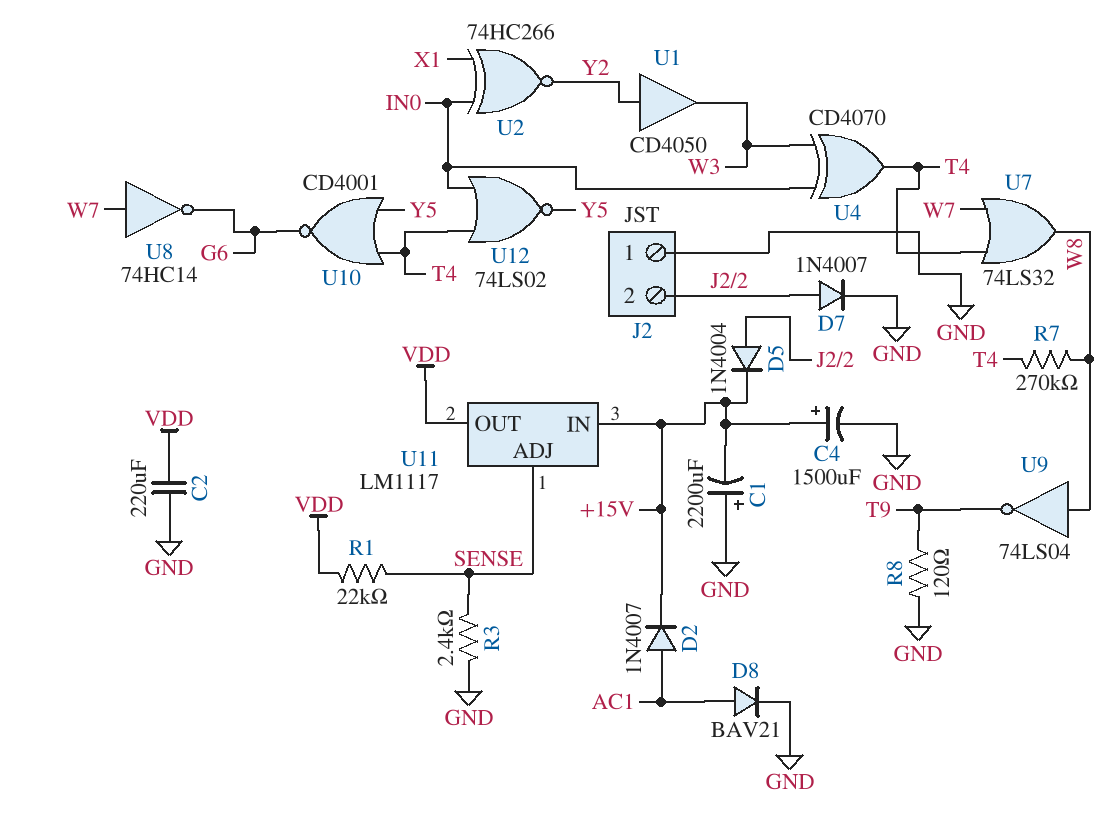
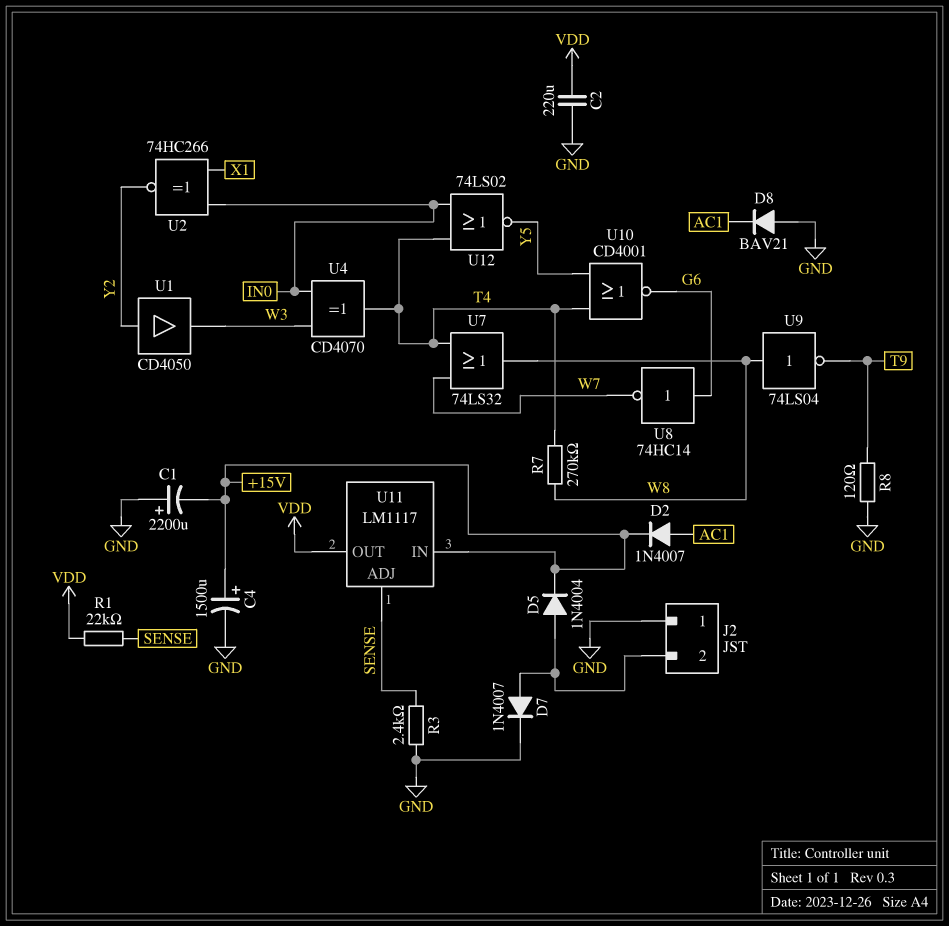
D8: diode BAV21 (A AC1, K GND) -> diode BAV21 (A GND, K AC1)
U8: NOT 74HC14 (in W7, out G6) -> NOT 74HC14 (in G6, out W7)

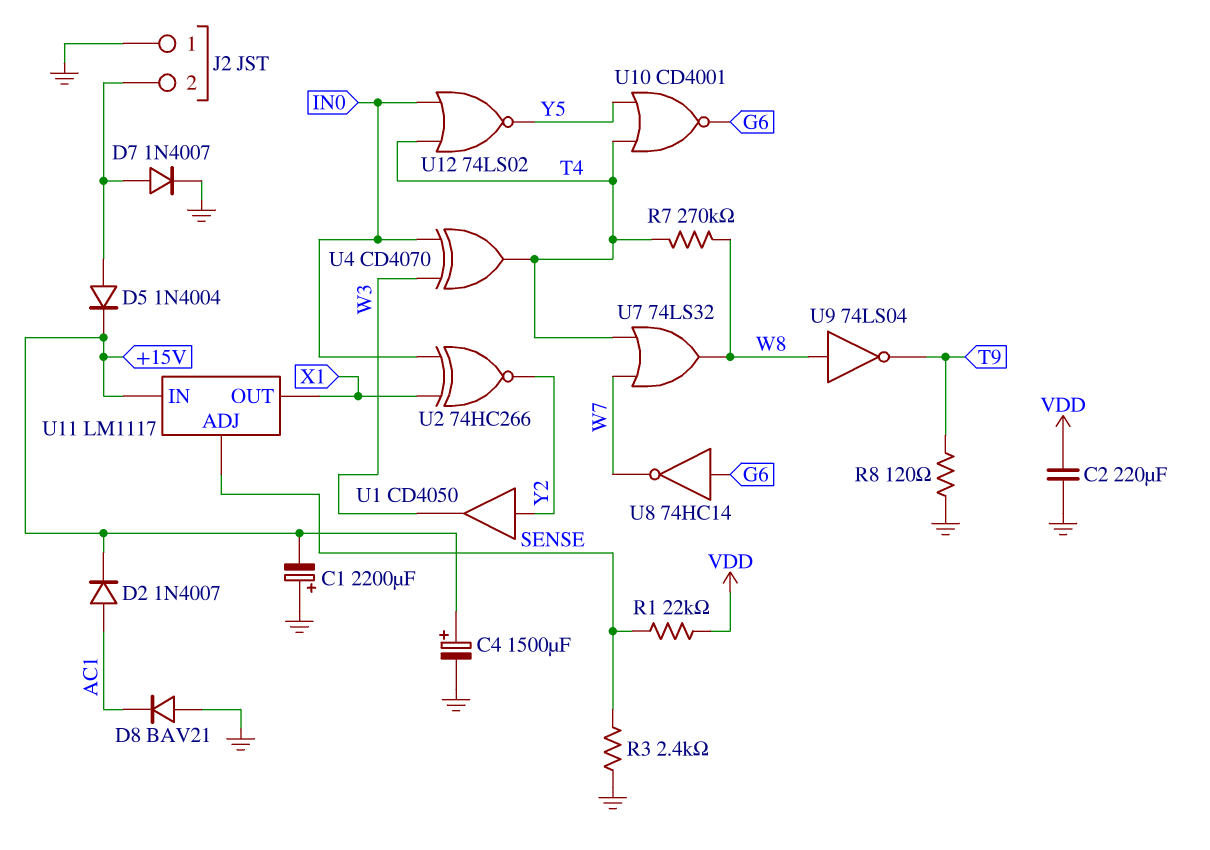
U11 pin OUT: VDD -> X1

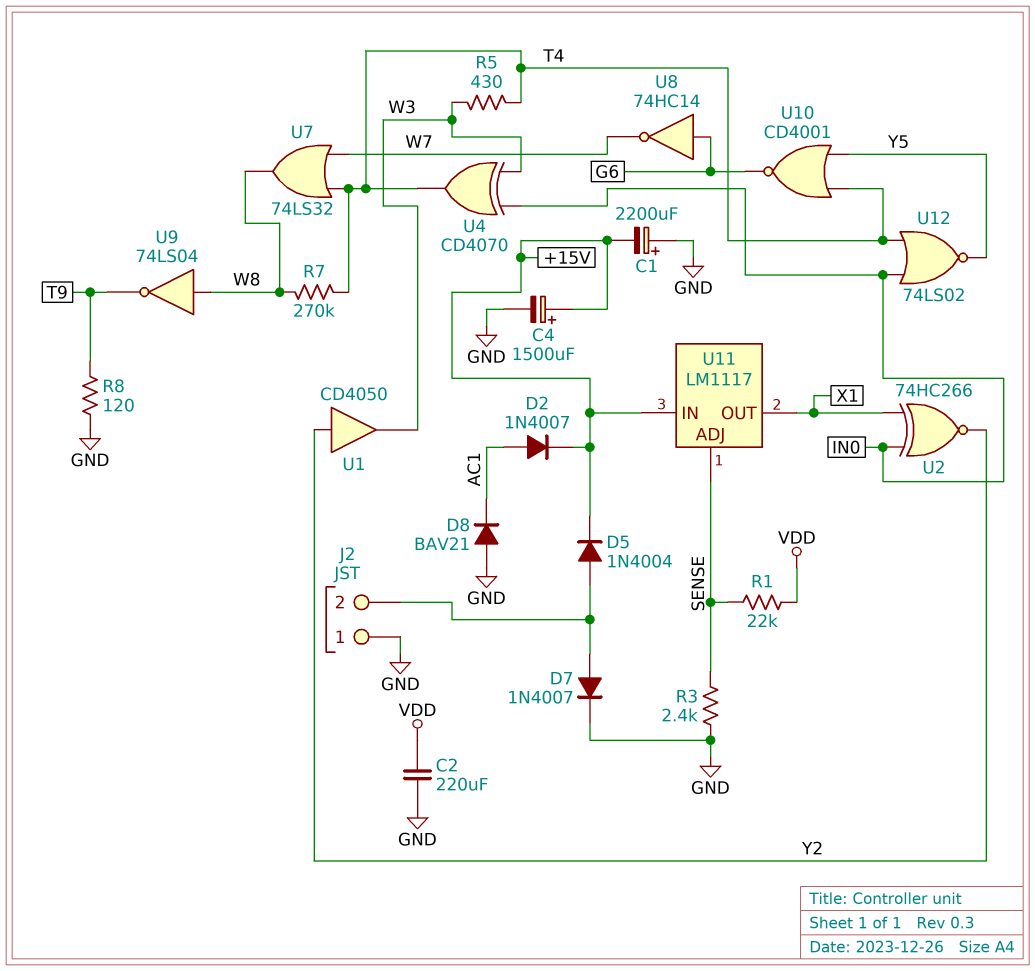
R5: none -> 430 (T4, W3)

